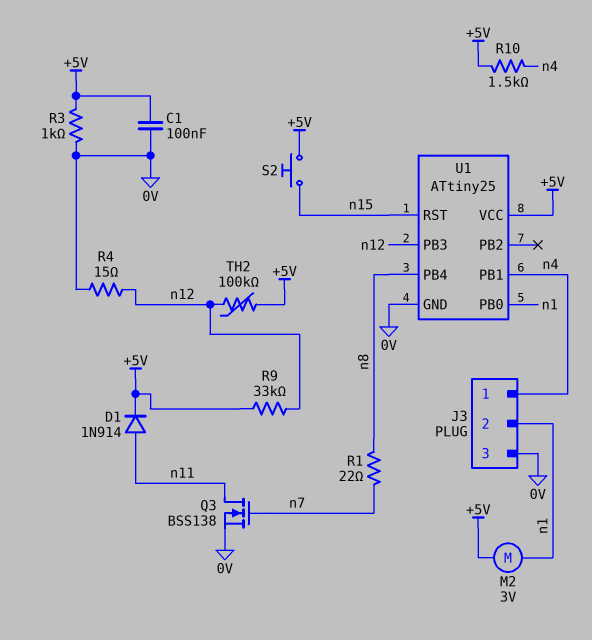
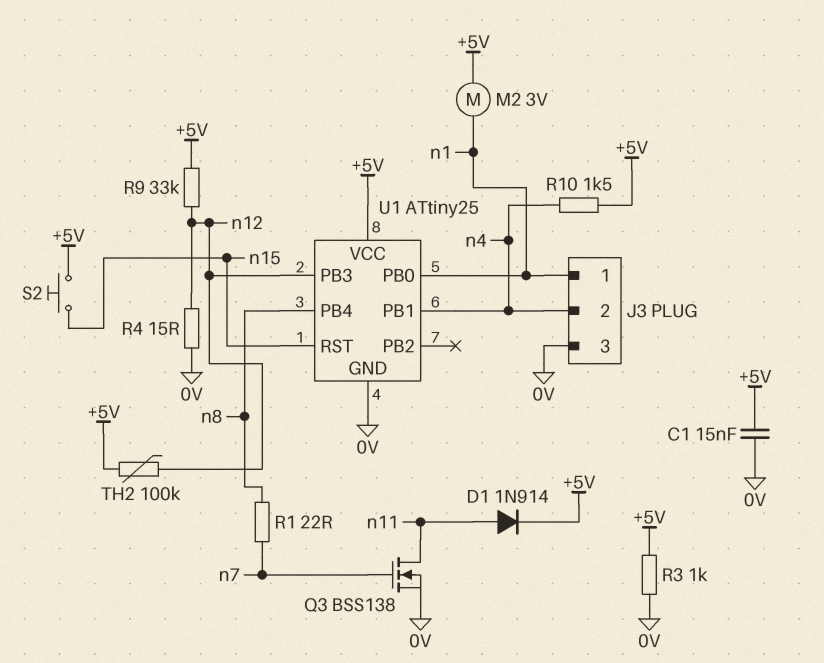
C1: 100nF (+5V, 0V) -> 15nF (+5V, 0V)
J3 pin 1: n4 -> n1
J3 pin 2: n1 -> n4

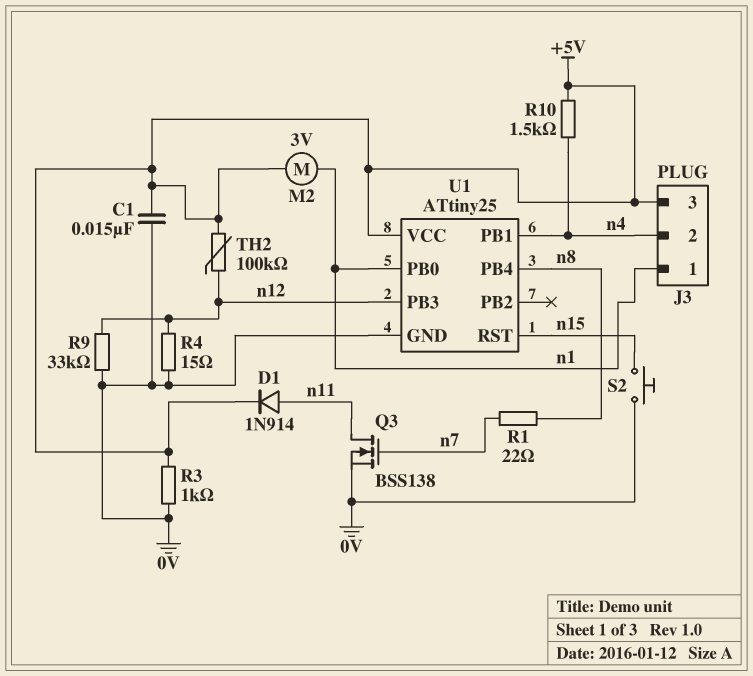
J3 pin 3: 0V -> +5V
R9: 33k (+5V, n12) -> 33k (0V, n12)
S2: button (+5V, n15) -> button (0V, n15)

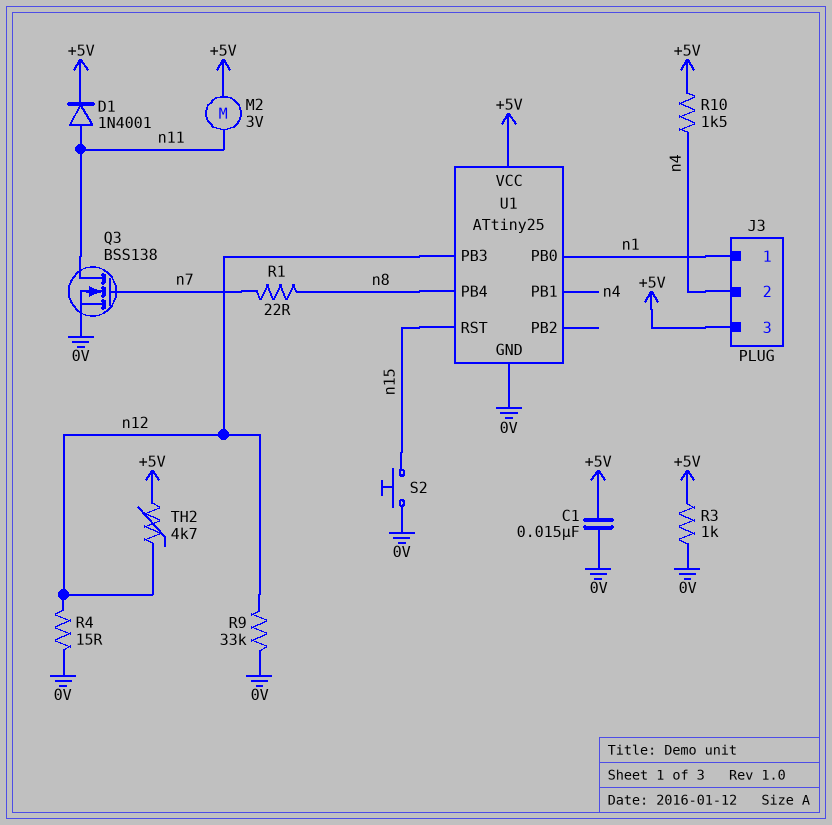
D1: diode 1N914 (A n11, K +5V) -> diode 1N4001 (A n11, K +5V)
M2: motor 3V (+5V, n1) -> motor 3V (+5V, n11)
TH2: 100k (+5V, n12) -> 4.7k (+5V, n12)

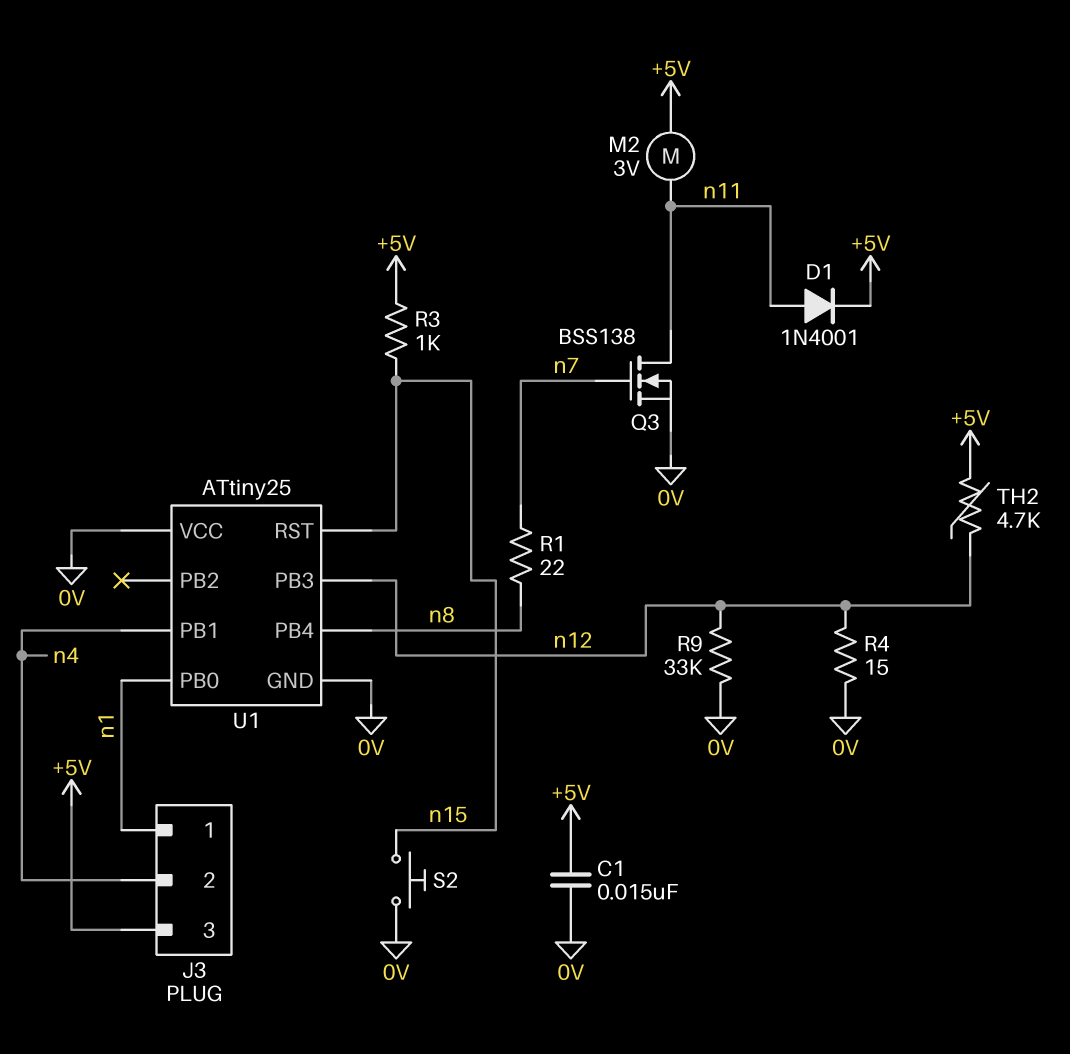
R3: 1k (+5V, 0V) -> 1k (+5V, n15)
R10: 1.5k (+5V, n4) -> none
U1 pin VCC: +5V -> 0V

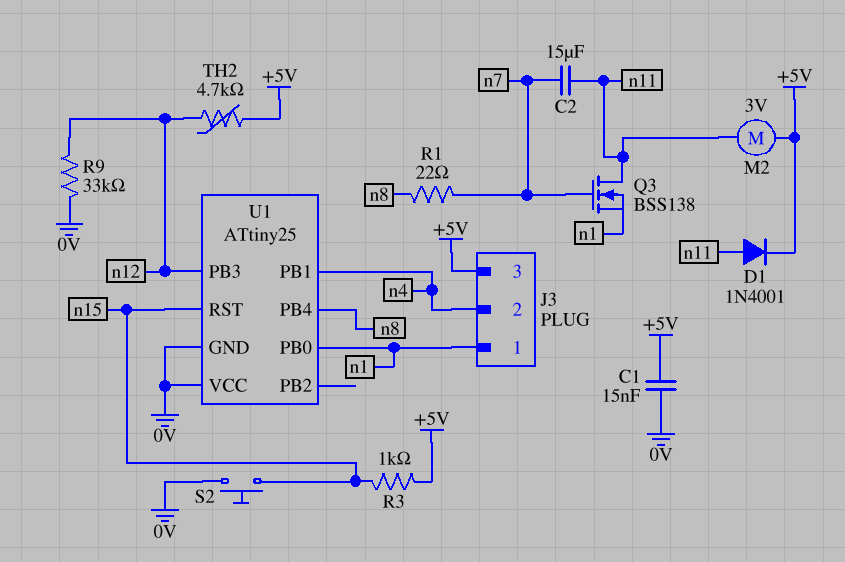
C2: none -> 15uF (n7, n11)
Q3: NMOS BSS138 (G n7, D n11, S 0V) -> NMOS BSS138 (G n7, D n11, S n1)
R4: 15 (0V, n12) -> none

